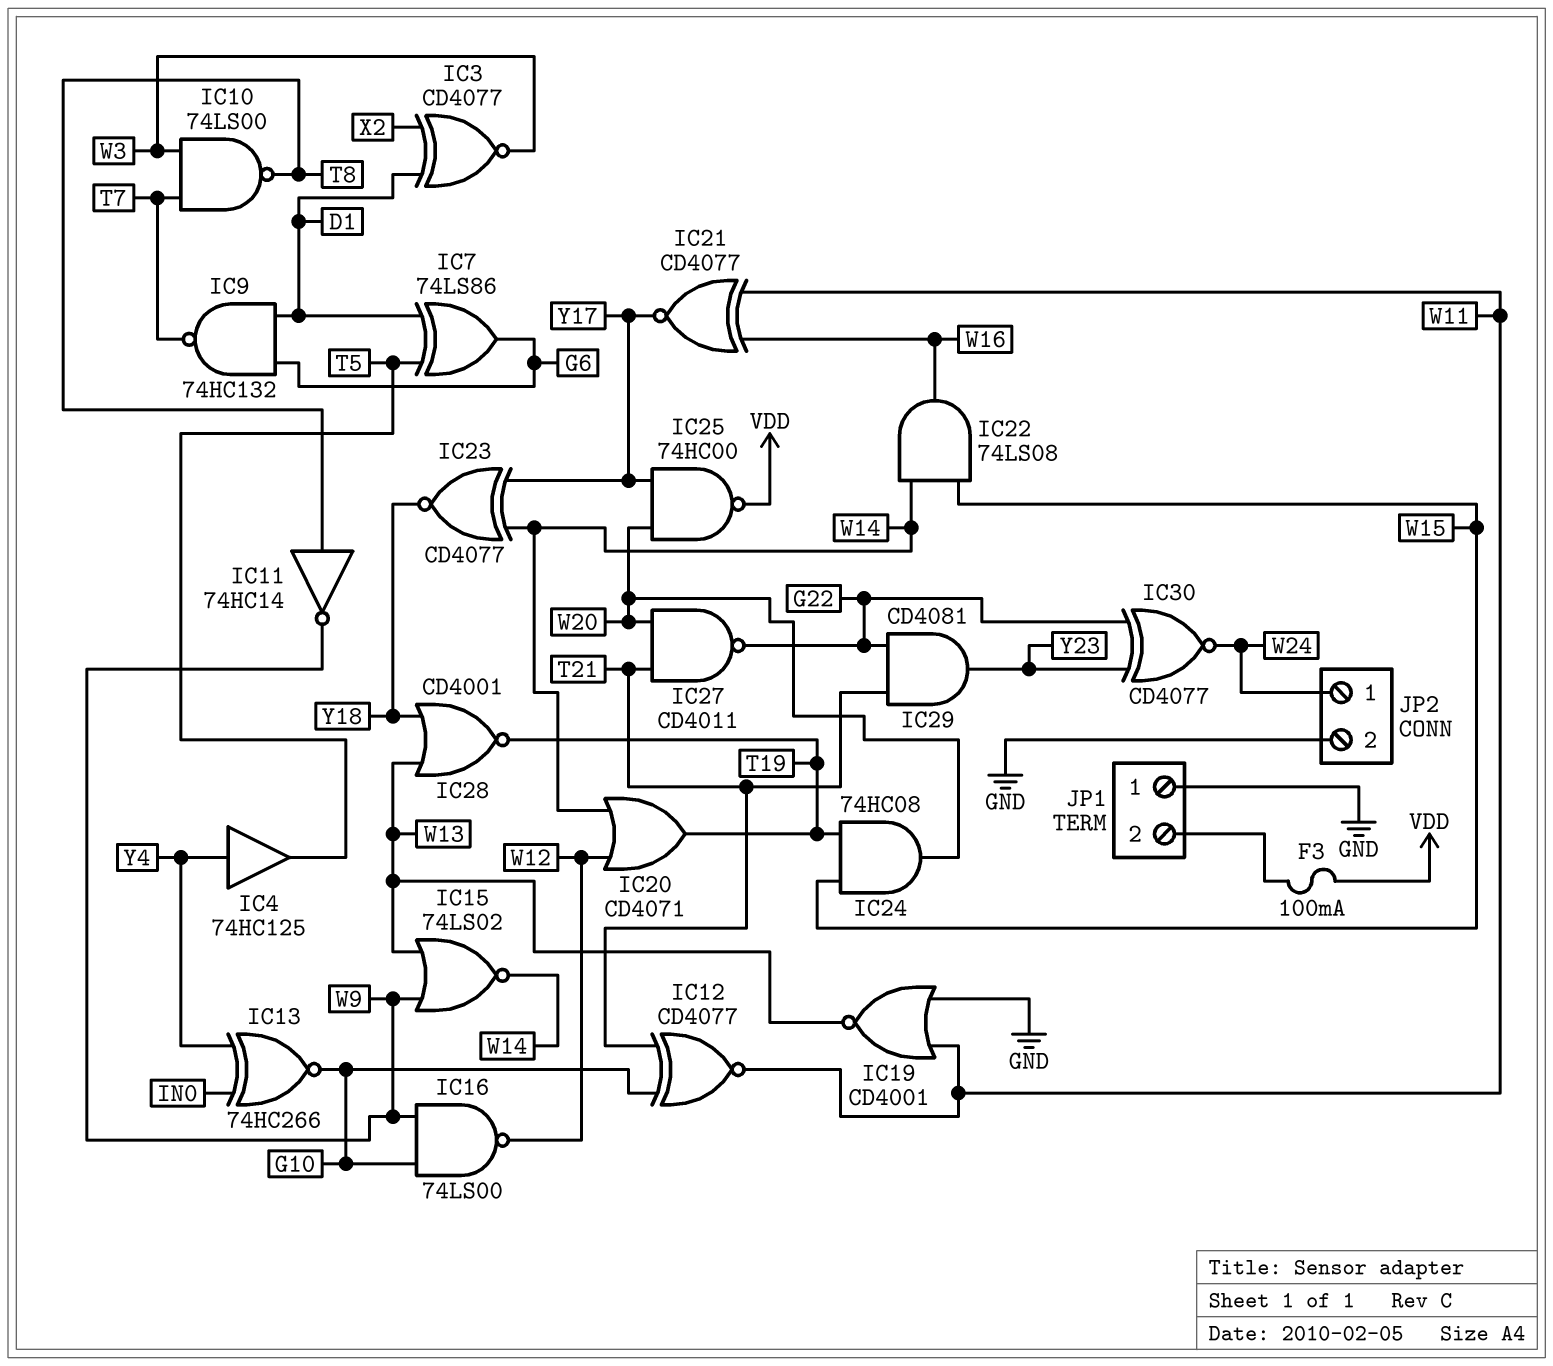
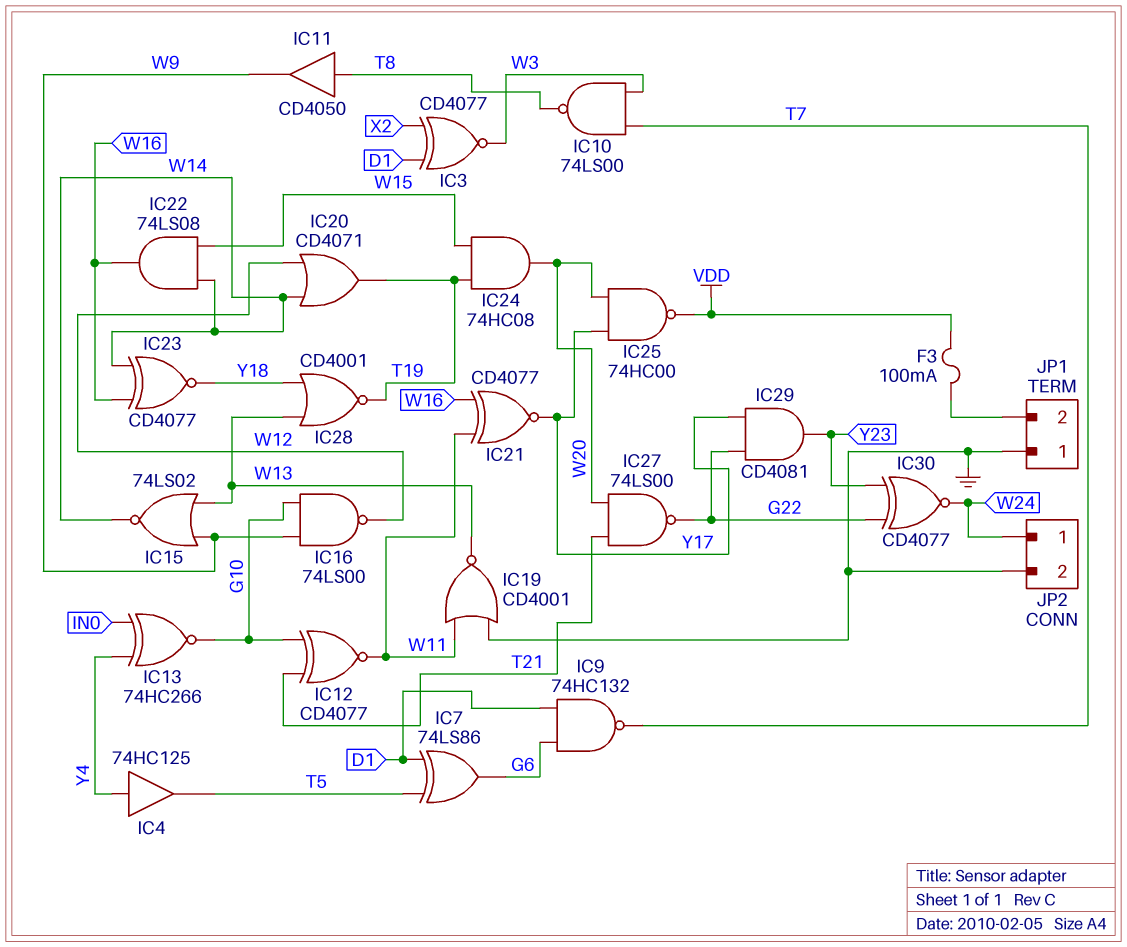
IC11: NOT 74HC14 (in T8, out W9) -> buffer CD4050 (in T8, out W9)
IC23: XNOR CD4077 (in W14, in Y17, out Y18) -> XNOR CD4077 (in W14, in W16, out Y18)
IC27: NAND CD4011 (in T21, in W20, out G22) -> NAND 74LS00 (in T21, in W20, out G22)
IC29: AND CD4081 (in G22, in T21, out Y23) -> AND CD4081 (in G22, in Y17, out Y23)

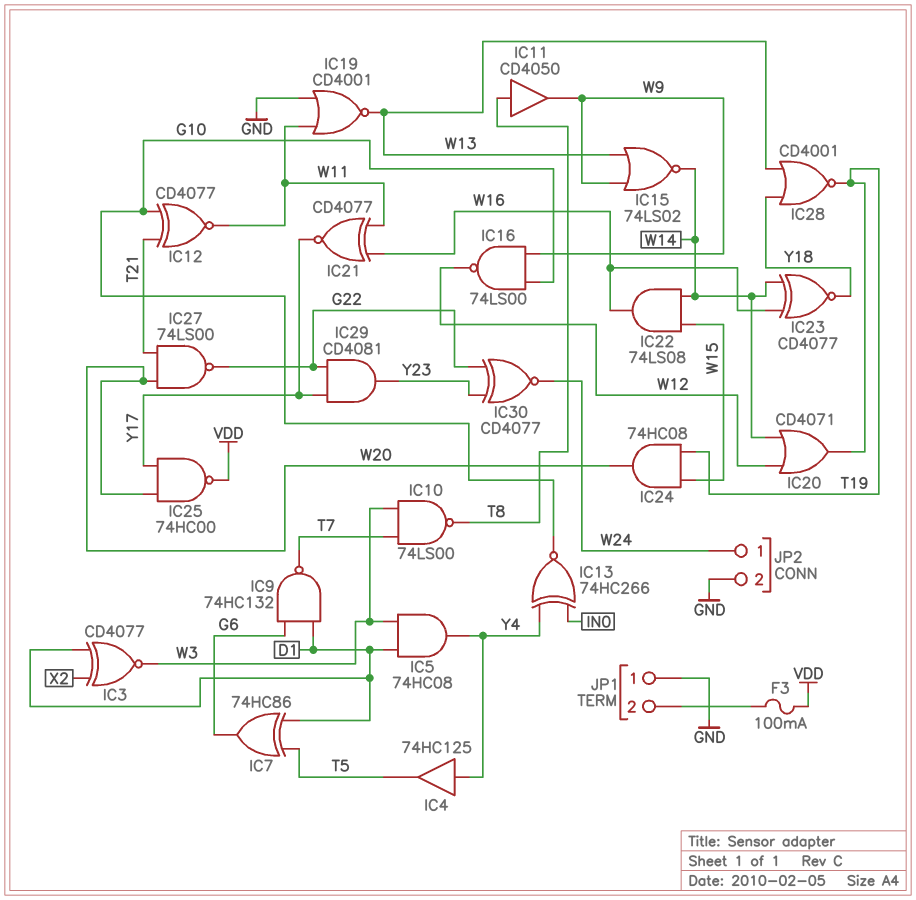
IC5: none -> AND 74HC08 (in D1, in W3, out Y4)
IC7: XOR 74LS86 (in D1, in T5, out G6) -> XOR 74HC86 (in D1, in T5, out G6)

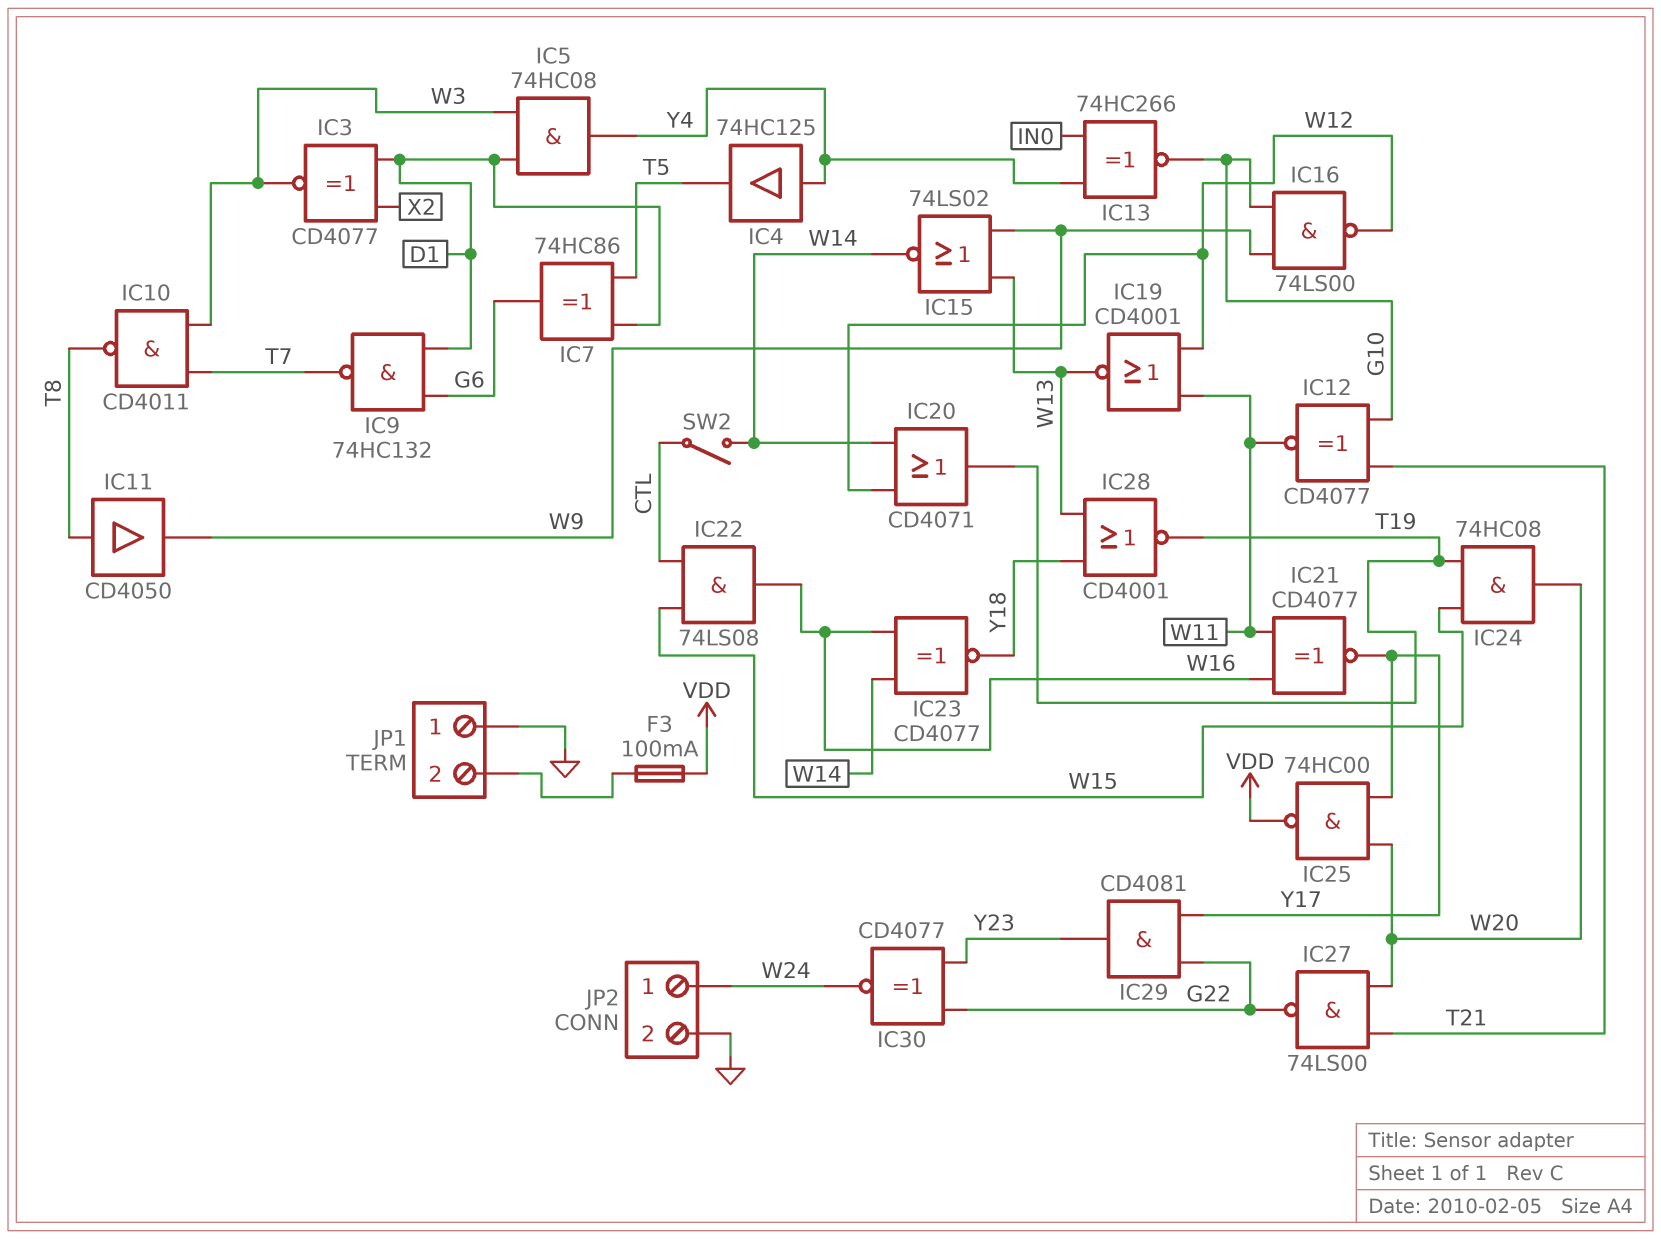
IC10: NAND 74LS00 (in T7, in W3, out T8) -> NAND CD4011 (in T7, in W3, out T8)
IC19: NOR CD4001 (in GND, in W11, out W13) -> NOR CD4001 (in W11, in W12, out W13)
IC22: AND 74LS08 (in W14, in W15, out W16) -> AND 74LS08 (in CTL, in W15, out W16)
SW2: none -> switch (CTL, W14)

